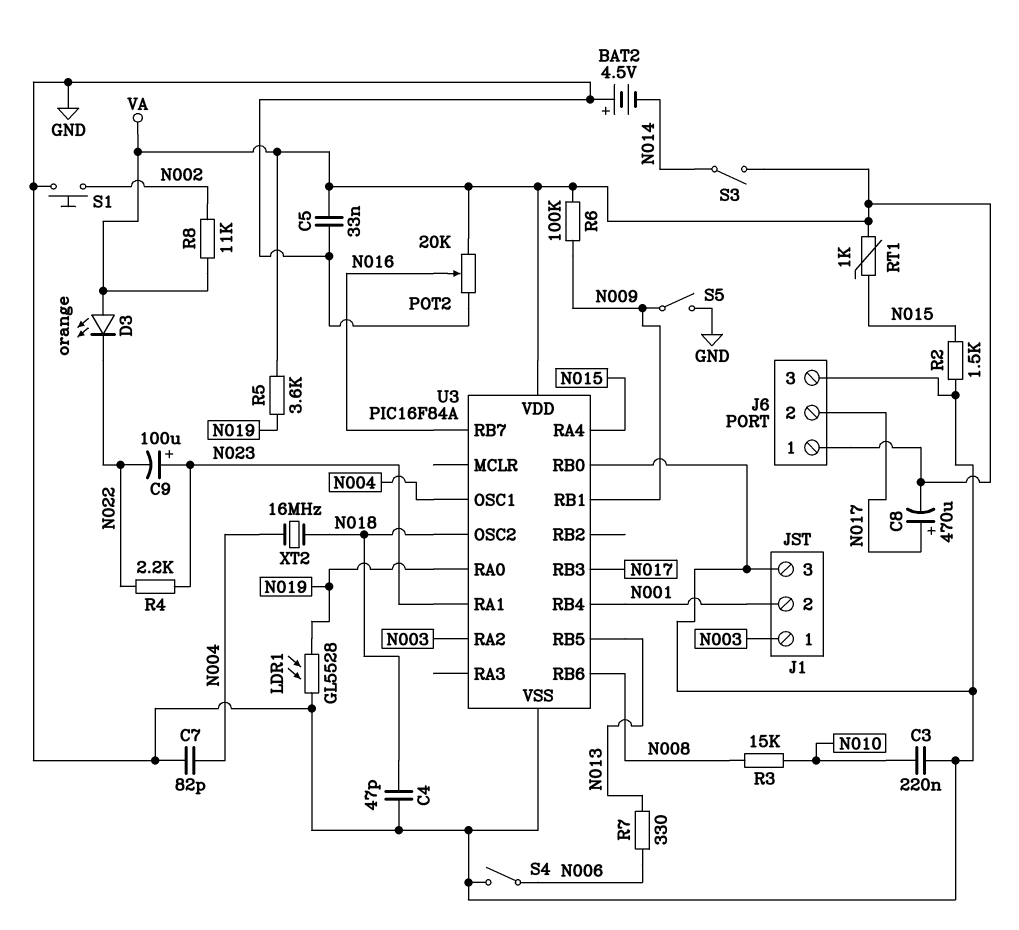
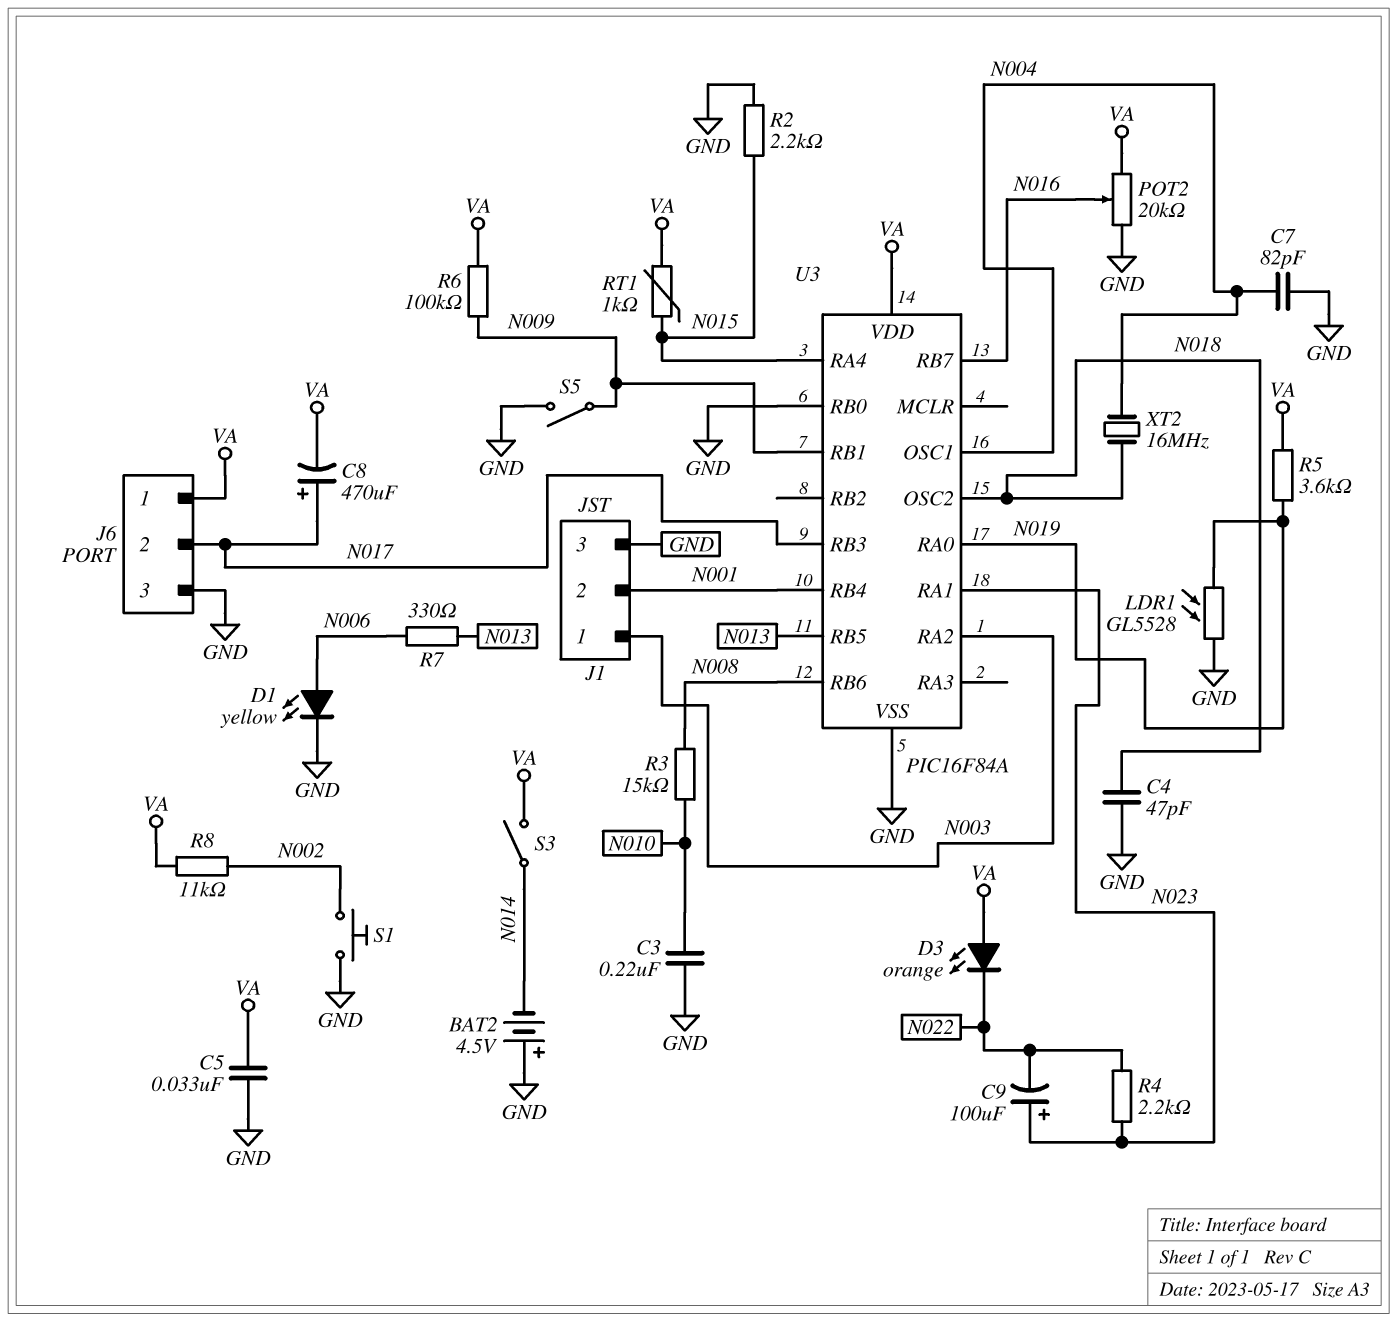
D1: none -> LED yellow (A N006, K GND)
R2: 1.5k (GND, N015) -> 2.2k (GND, N015)
S4: switch (GND, N006) -> none

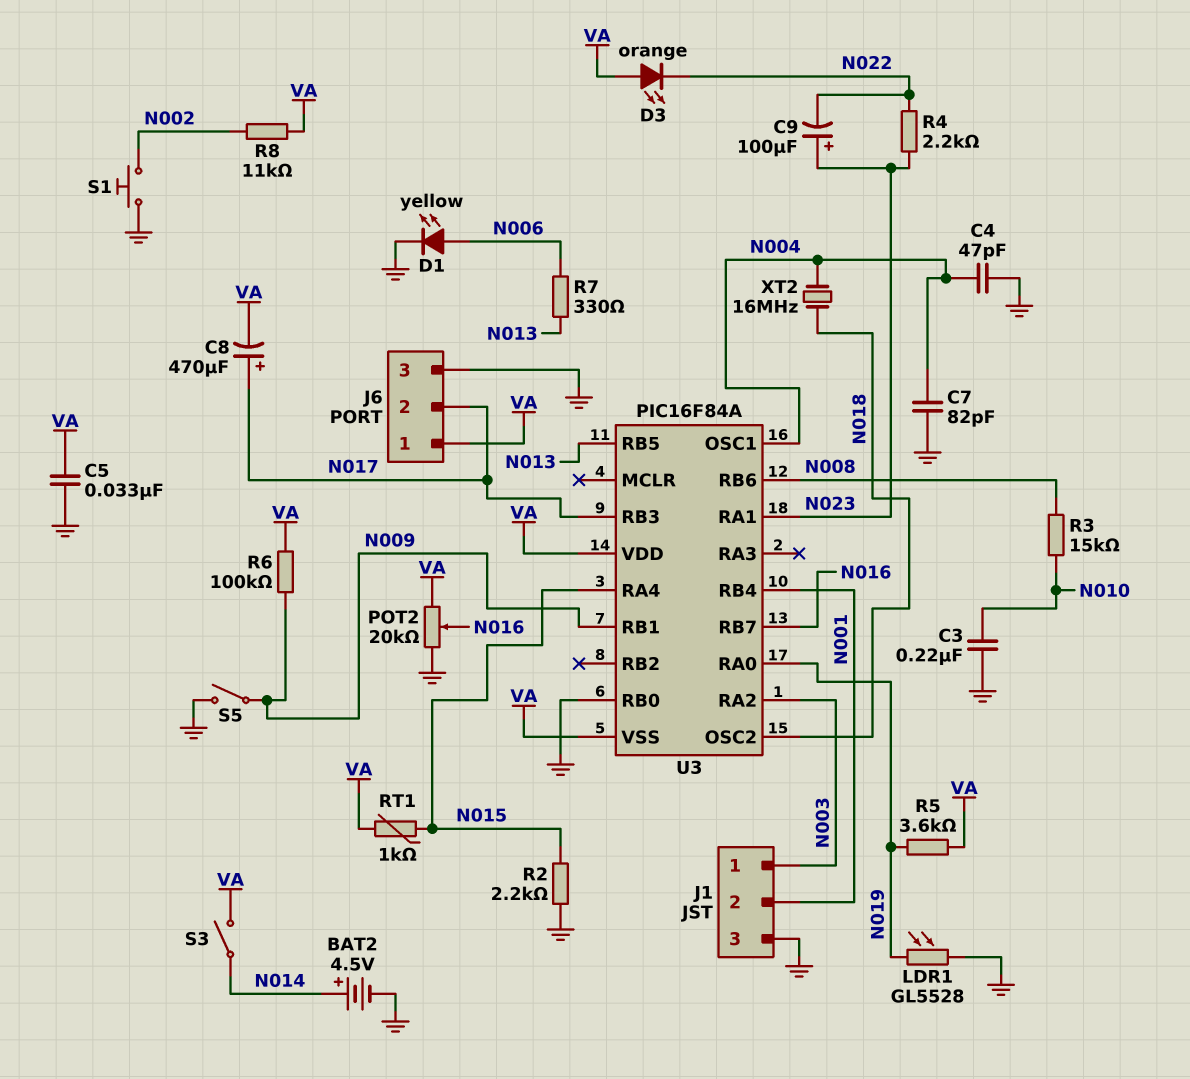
BAT2: 4.5V (plus GND, minus N014) -> 4.5V (plus N014, minus GND)
C4: 47pF (GND, N018) -> 47pF (GND, N004)
U3 pin VSS: GND -> VA

